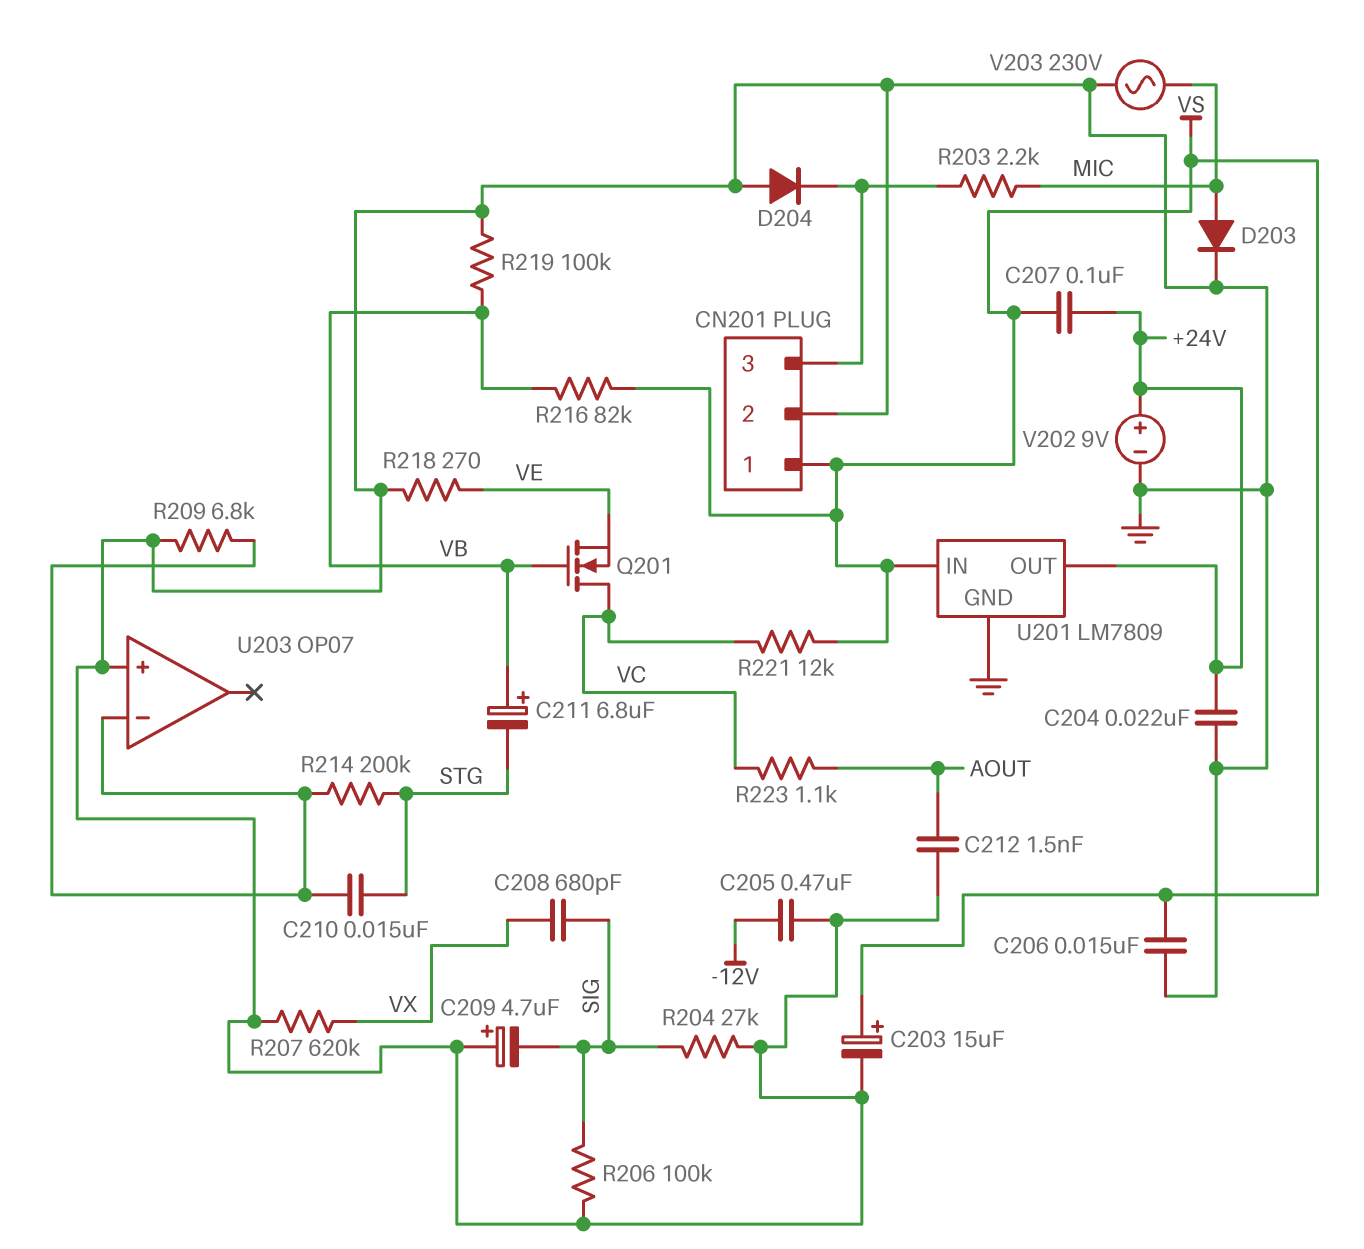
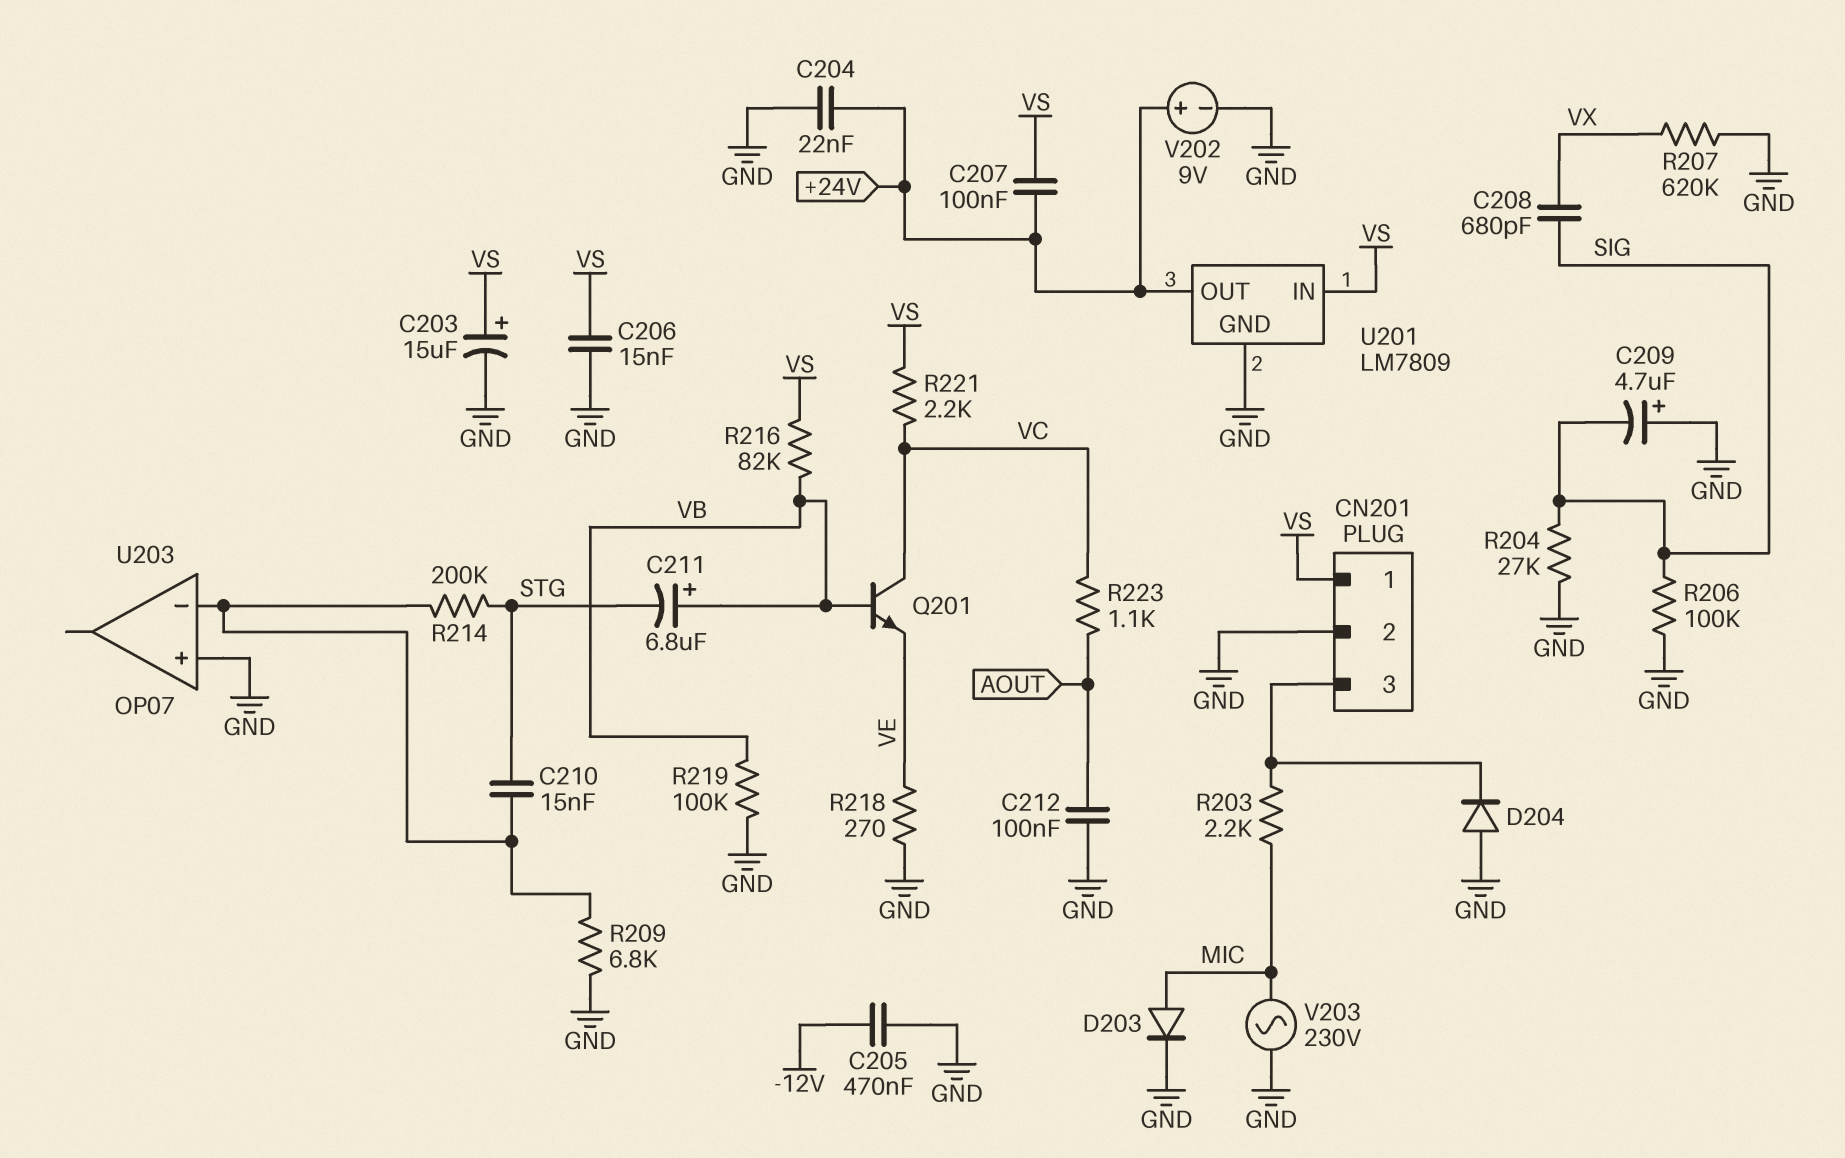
C212: 1.5nF (AOUT, GND) -> 100nF (AOUT, GND)
Q201: NMOS (G VB, D VC, S VE) -> NPN (B VB, C VC, E VE)
R221: 12k (VC, VS) -> 2.2k (VC, VS)

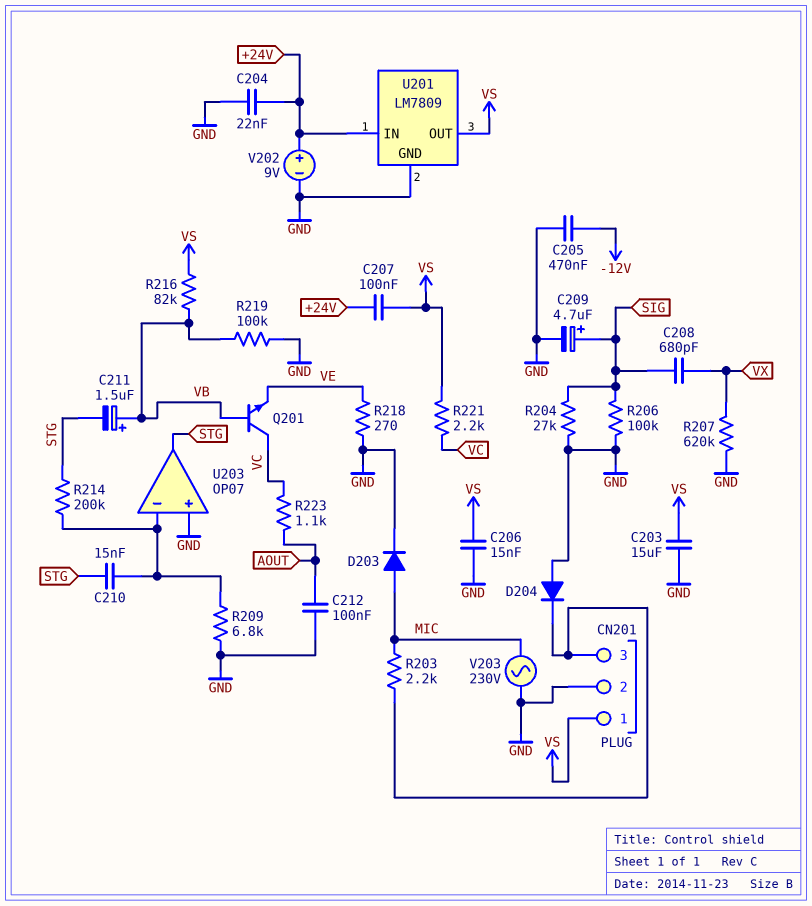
C203: 15uF (plus VS, minus GND) -> 15uF (GND, VS)
C209: 4.7uF (plus GND, minus SIG) -> 4.7uF (plus SIG, minus GND)
C211: 6.8uF (plus VB, minus STG) -> 1.5uF (plus VB, minus STG)
U201 pin IN: VS -> +24V
U201 pin OUT: +24V -> VS
U203 pin out: none -> STG

